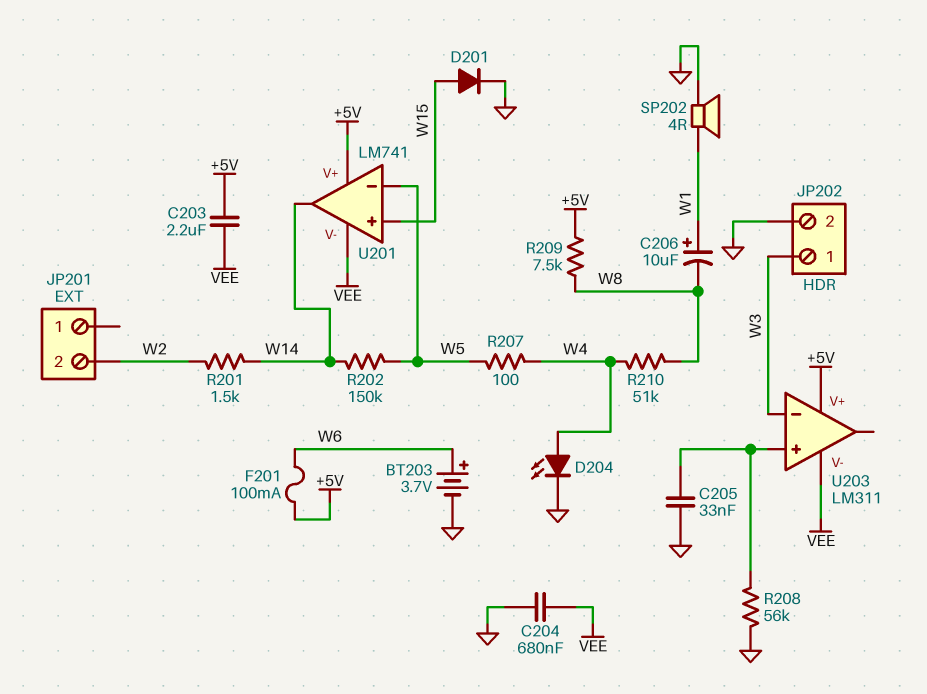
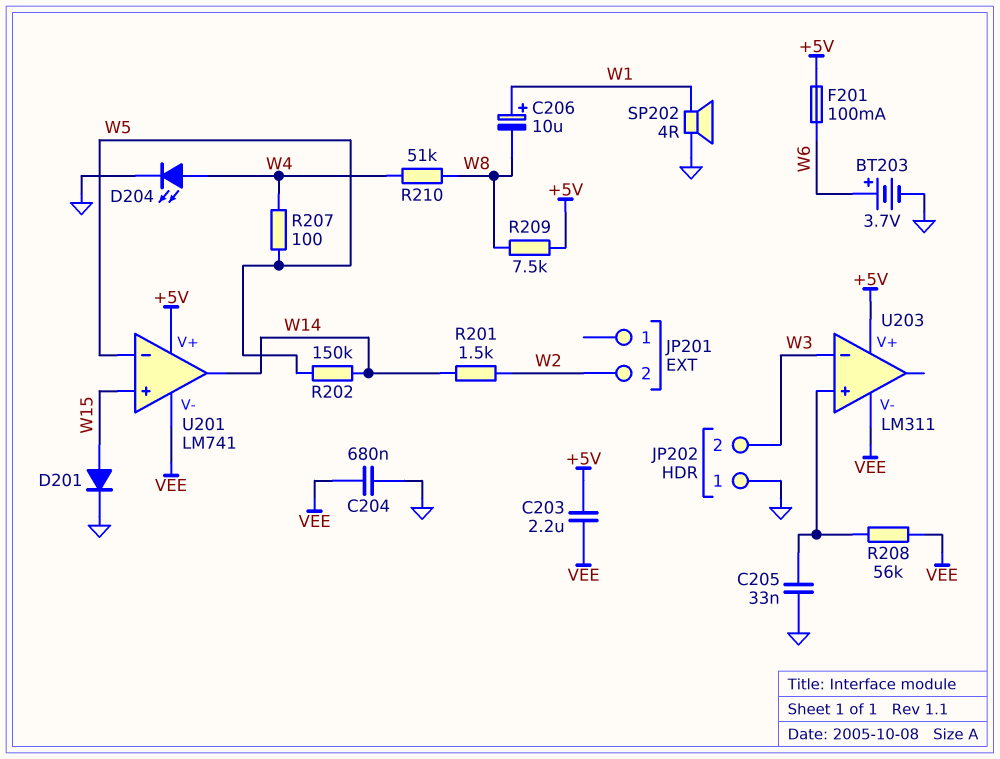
JP202 pin 1: W3 -> GND
JP202 pin 2: GND -> W3
R208: 56k (GND, U203/in+) -> 56k (U203/in+, VEE)

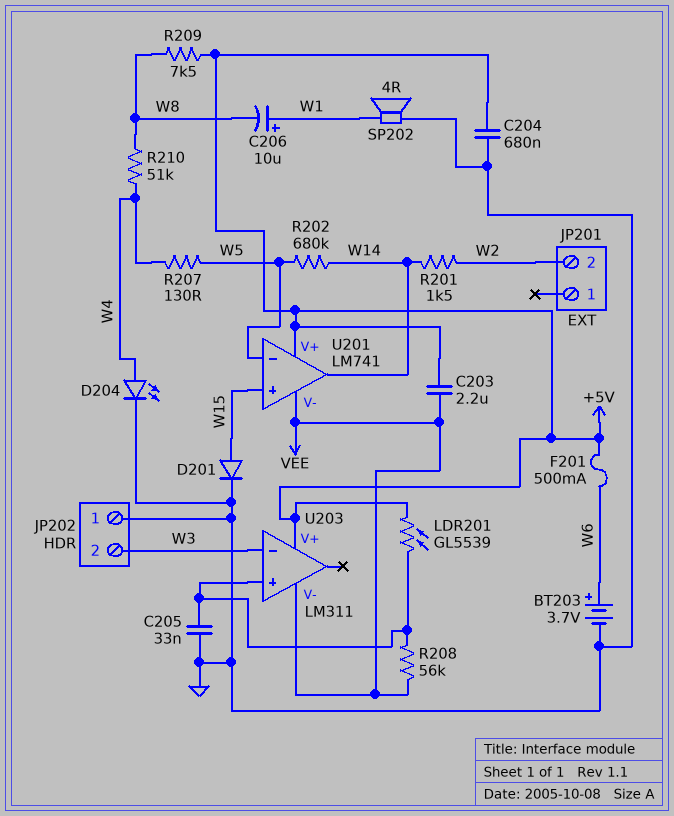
C204: 680nF (GND, VEE) -> 680nF (+5V, GND)
F201: 100mA (+5V, W6) -> 500mA (+5V, W6)
LDR201: none -> GL5539 (+5V, U203/in+)
R202: 150k (W5, W14) -> 680k (W5, W14)
R207: 100 (W4, W5) -> 130 (W4, W5)

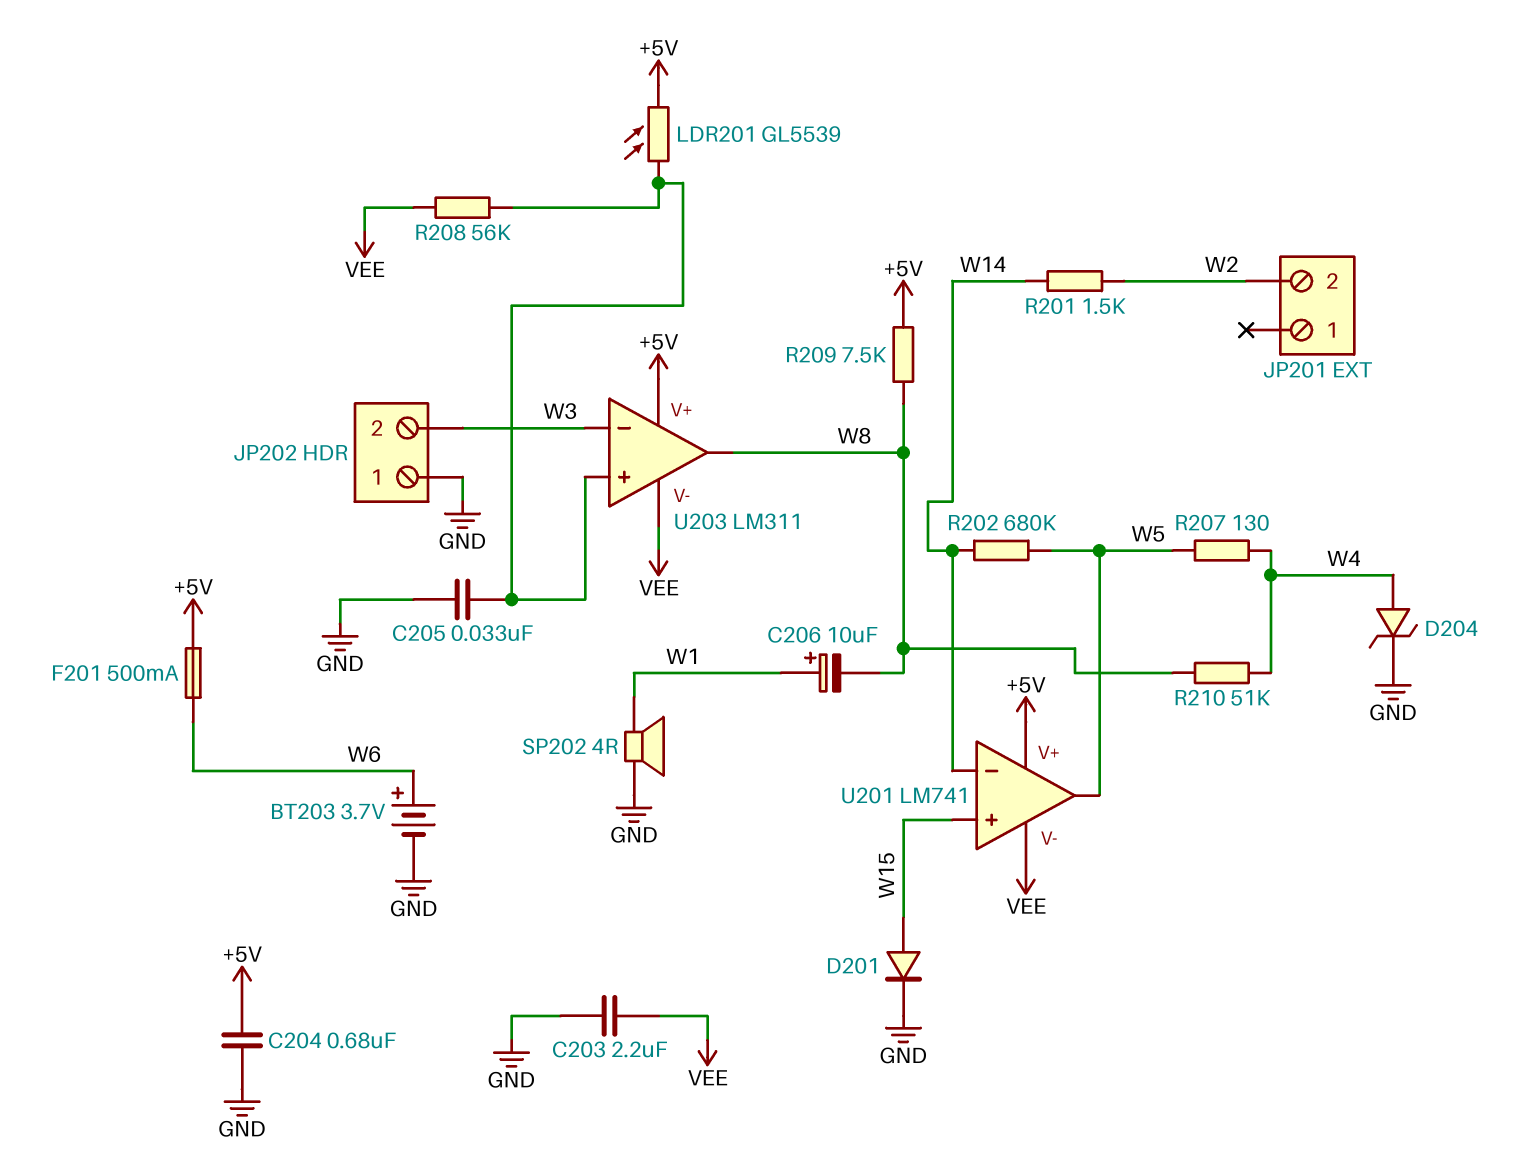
C203: 2.2uF (+5V, VEE) -> 2.2uF (GND, VEE)
D204: LED (A W4, K GND) -> zener (A W4, K GND)
U201 pin in-: W5 -> W14
U201 pin out: W14 -> W5
U203 pin out: none -> W8

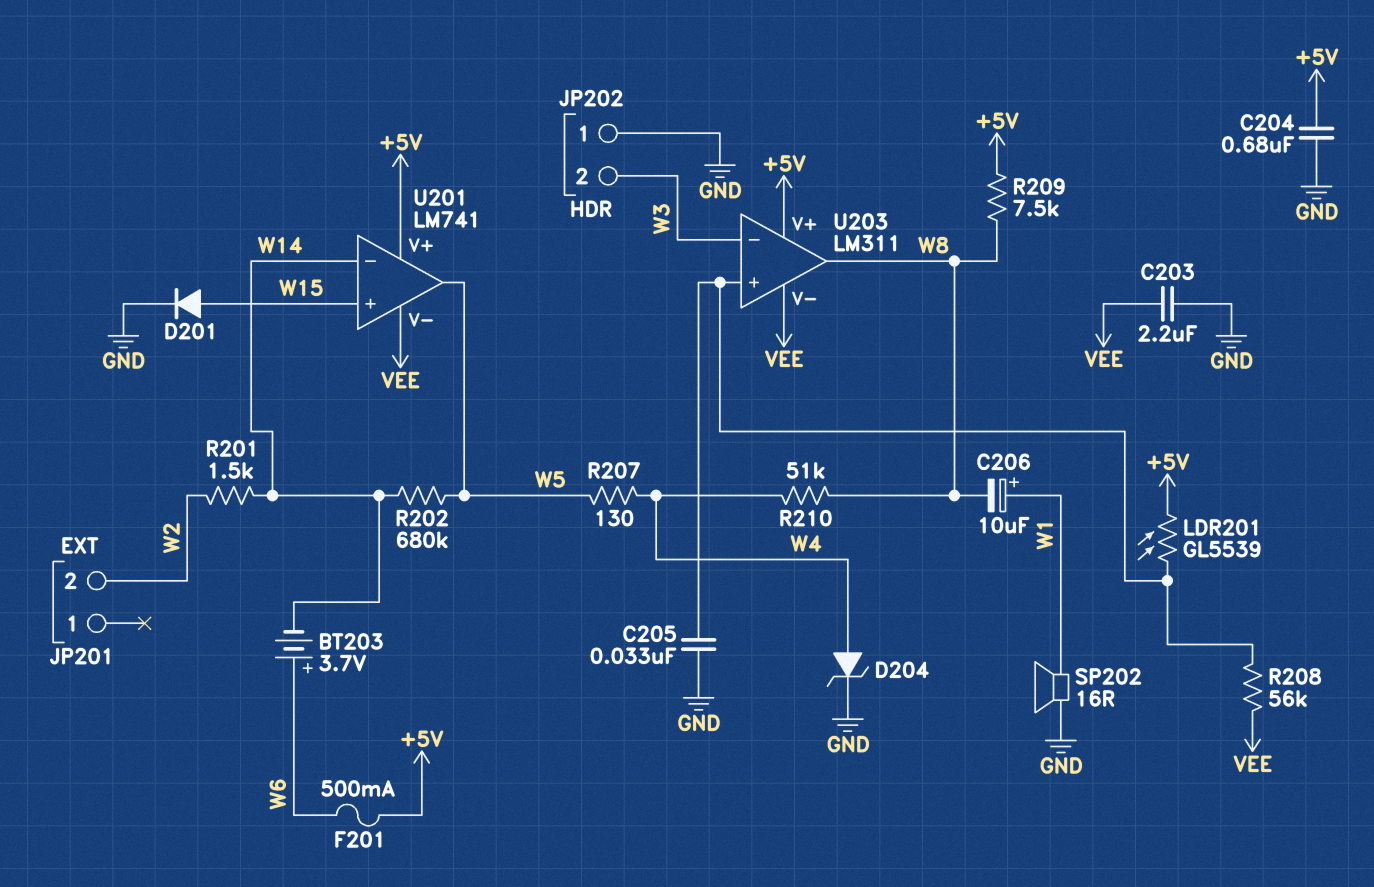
BT203: 3.7V (plus W6, minus GND) -> 3.7V (plus W6, minus W14)
SP202: speaker 4R (GND, W1) -> speaker 16R (GND, W1)

